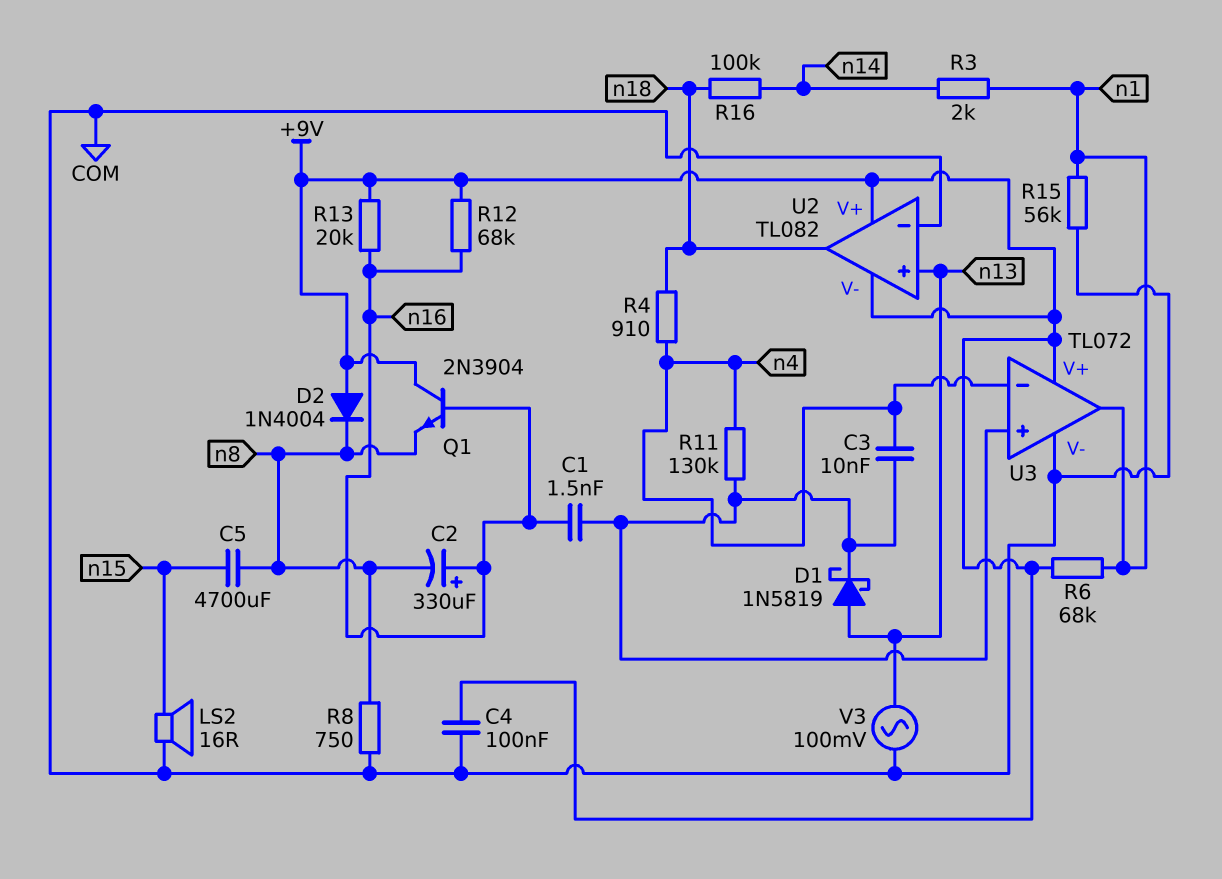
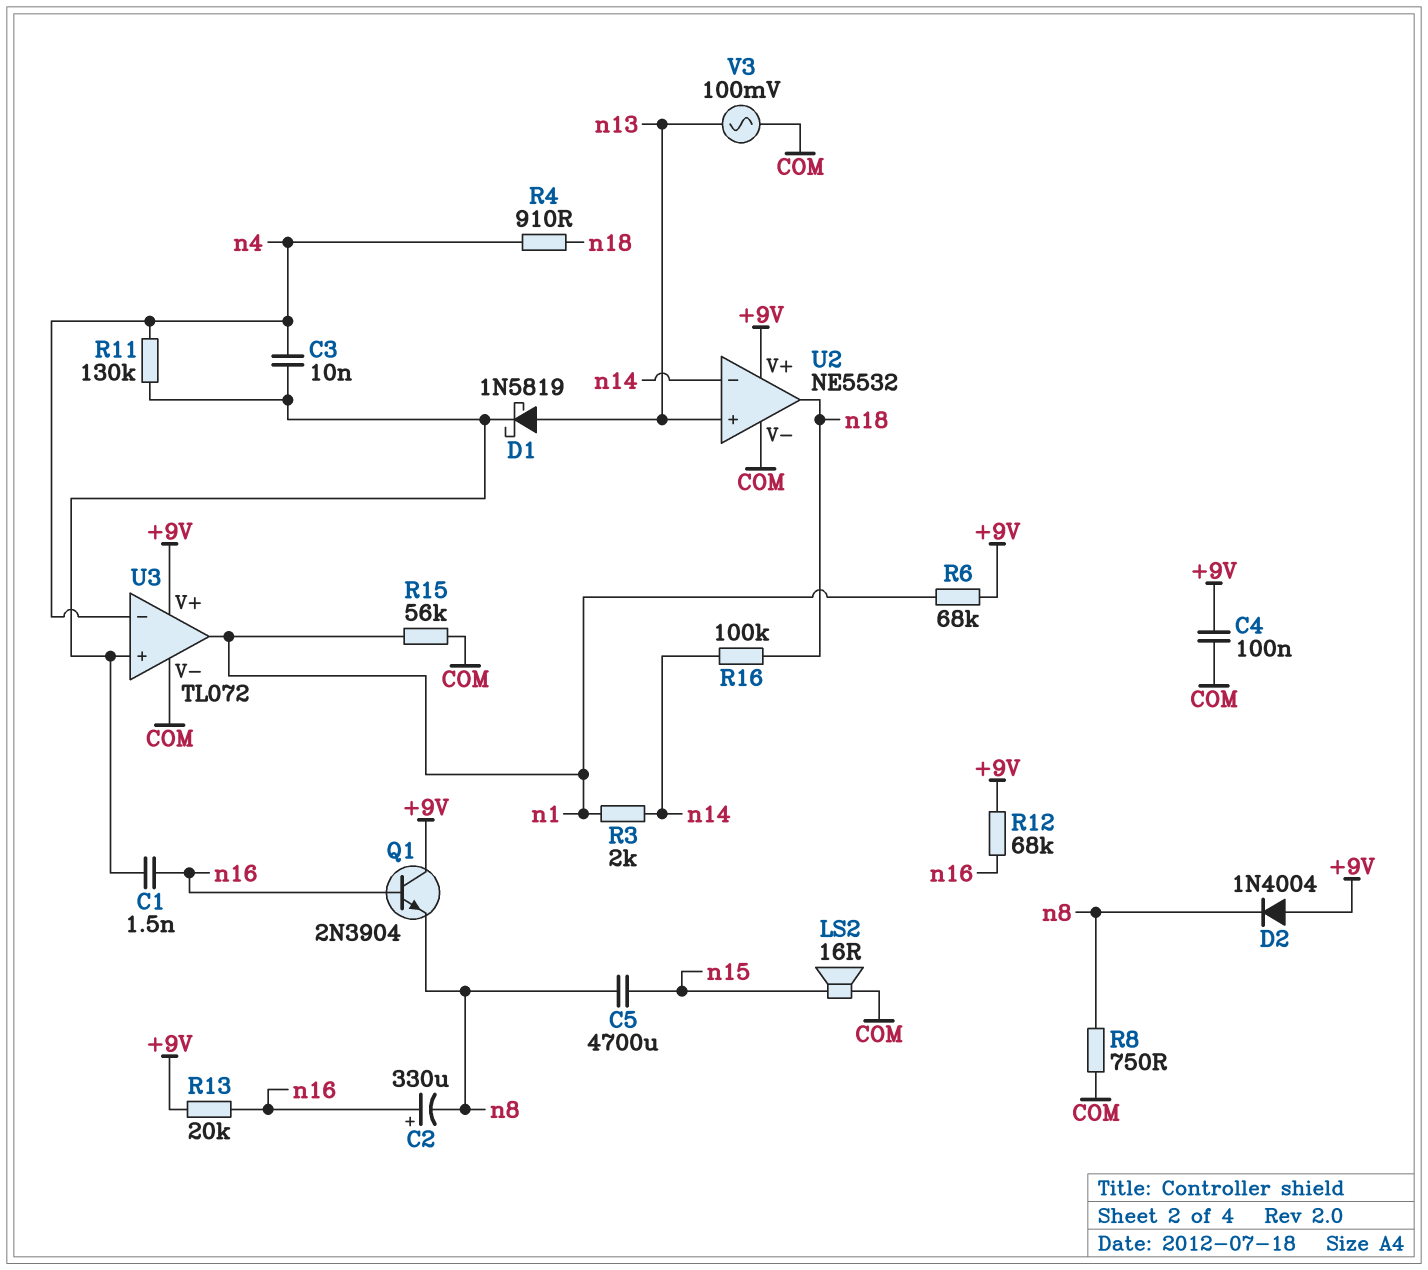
U2: TL082 -> NE5532
U2 pin V-: +9V -> COM
U2 pin in-: COM -> n14

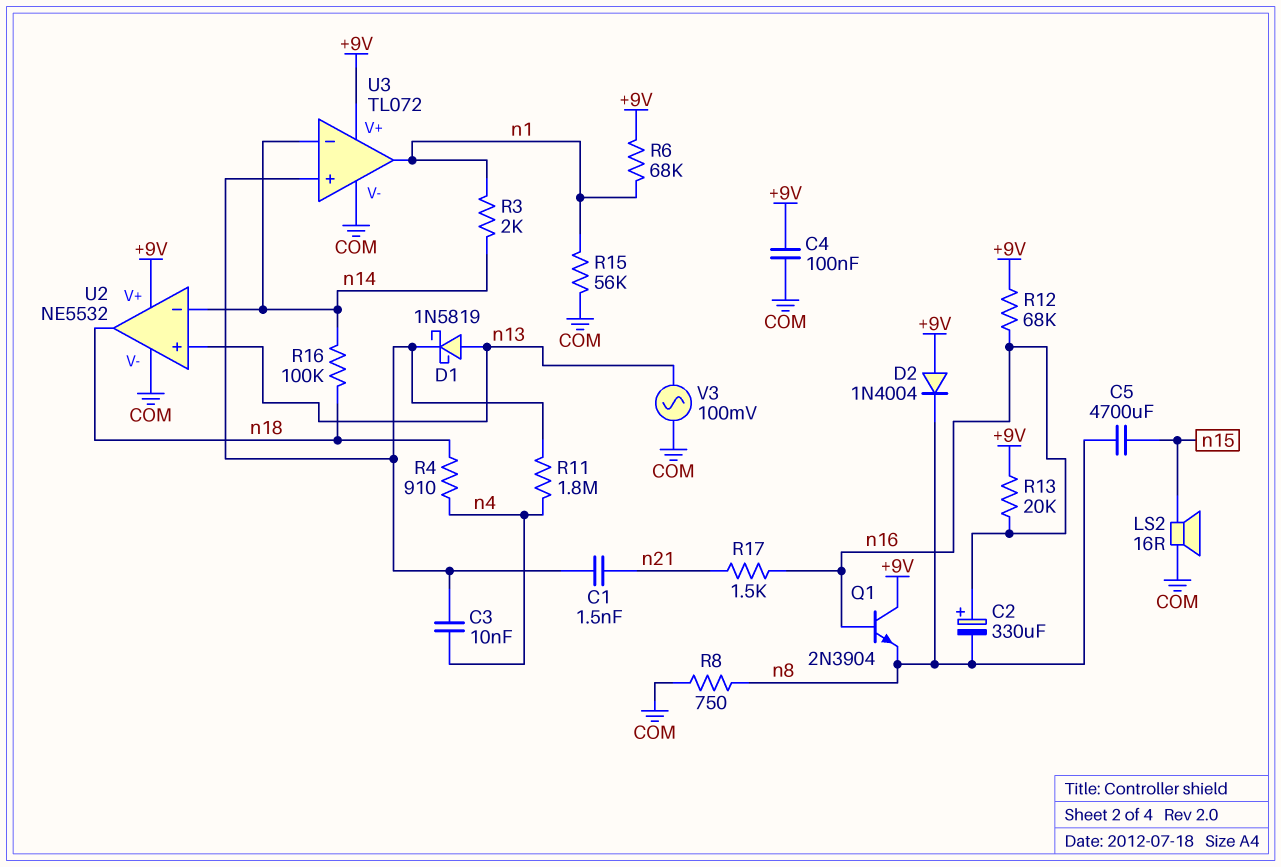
C1: 1.5nF (U3/in+, n16) -> 1.5nF (U3/in+, n21)
R11: 130k (U3/in+, n4) -> 1.8M (U3/in+, n4)
R17: none -> 1.5k (n16, n21)
U3 pin in-: n4 -> n14

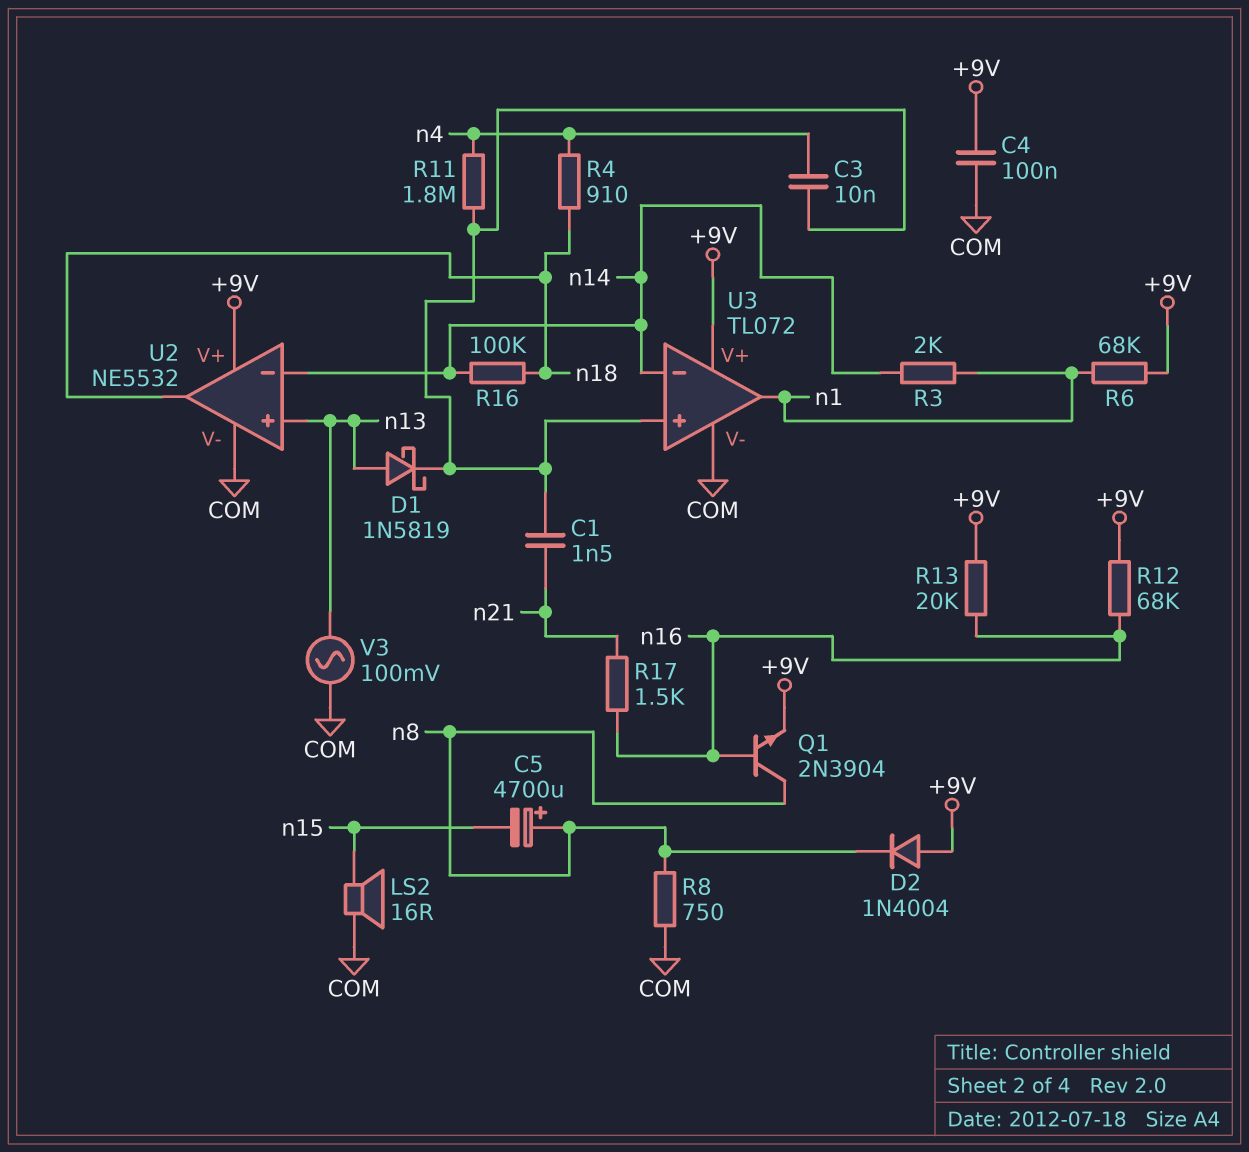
C2: 330uF (plus n16, minus n8) -> none
C5: 4700uF (n8, n15) -> 4700uF (plus n8, minus n15)
Q1: NPN 2N3904 (B n16, C +9V, E n8) -> NPN 2N3904 (B n16, C n8, E +9V)
R15: 56k (COM, n1) -> none

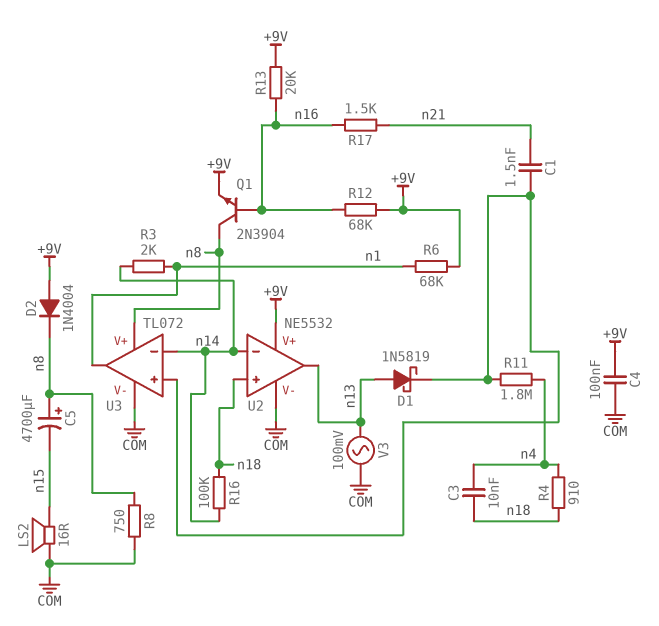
C3: 10nF (U3/in+, n4) -> 10nF (n4, n18)
U2 pin in+: n13 -> n18
U2 pin out: n18 -> n13
U3 pin V+: +9V -> n8

